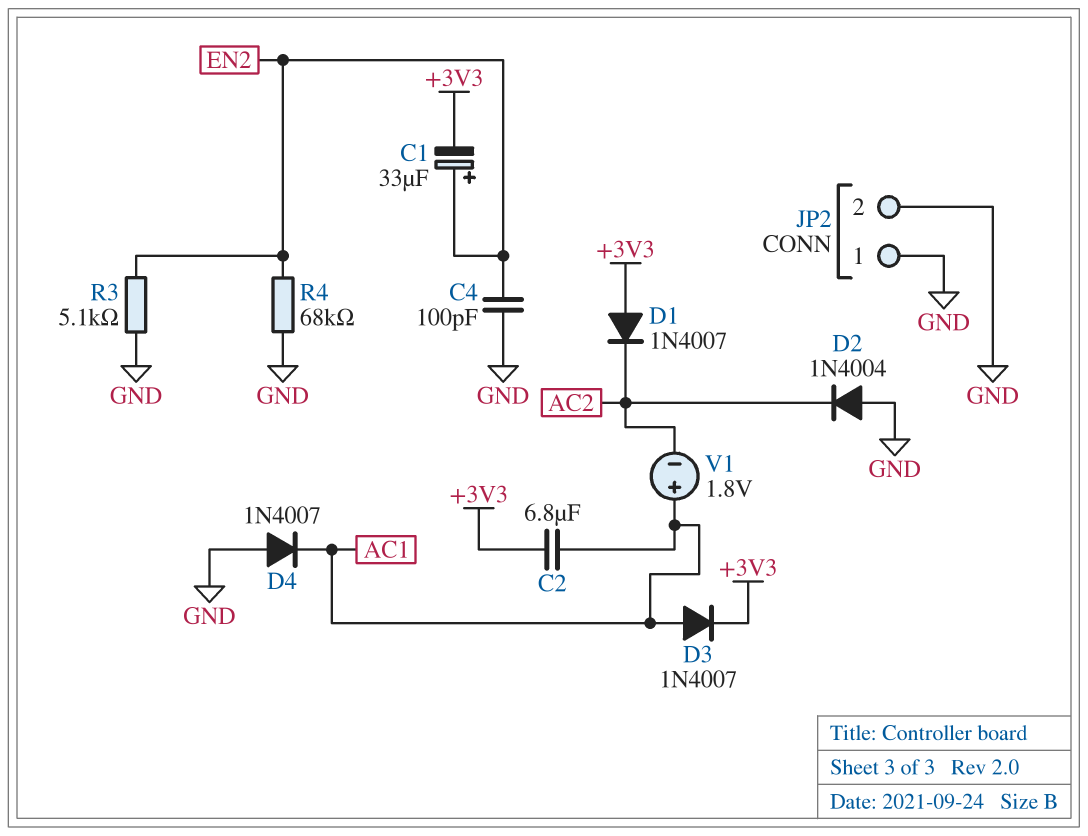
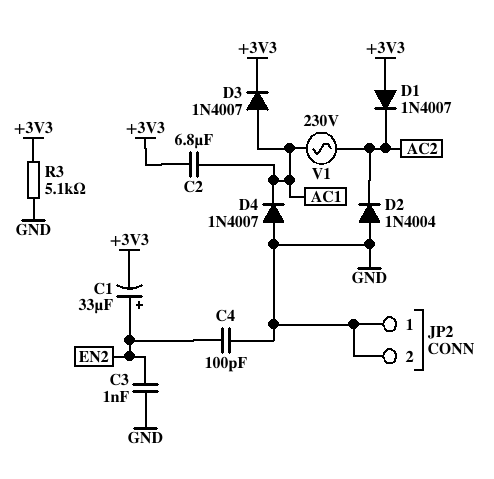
C3: none -> 1nF (EN2, GND)
R3: 5.1k (EN2, GND) -> 5.1k (+3V3, GND)
R4: 68k (EN2, GND) -> none
V1: 1.8V (plus AC1, minus AC2) -> AC 230V (AC1, AC2)

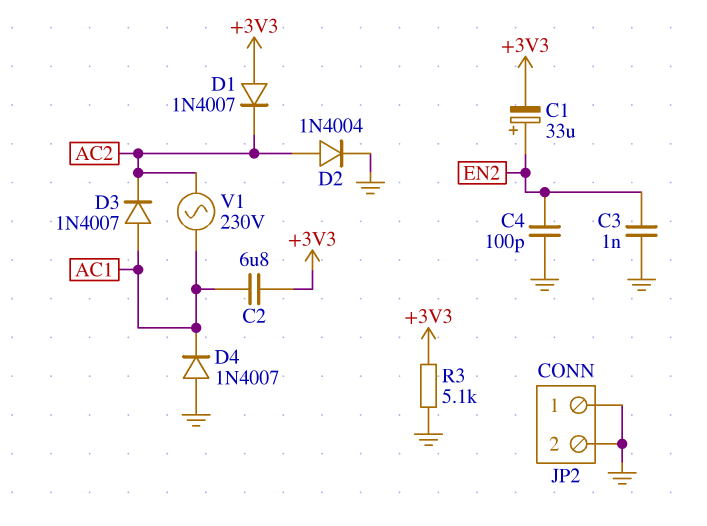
D2: diode 1N4004 (A GND, K AC2) -> diode 1N4004 (A AC2, K GND)
D3: diode 1N4007 (A AC1, K +3V3) -> diode 1N4007 (A AC1, K AC2)

